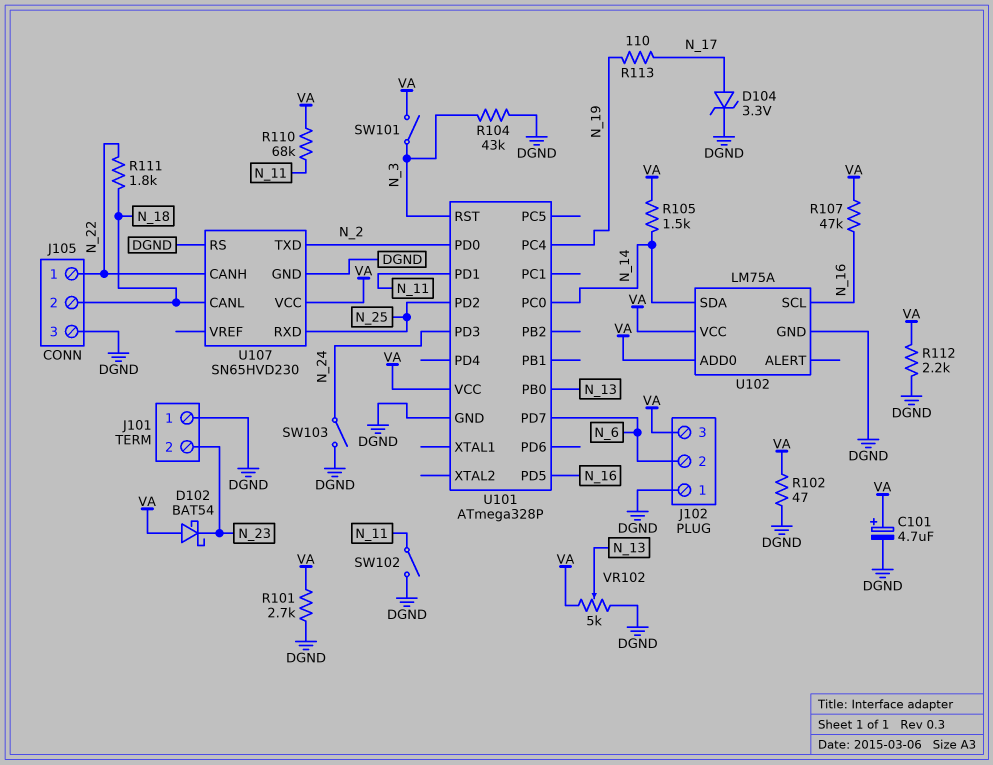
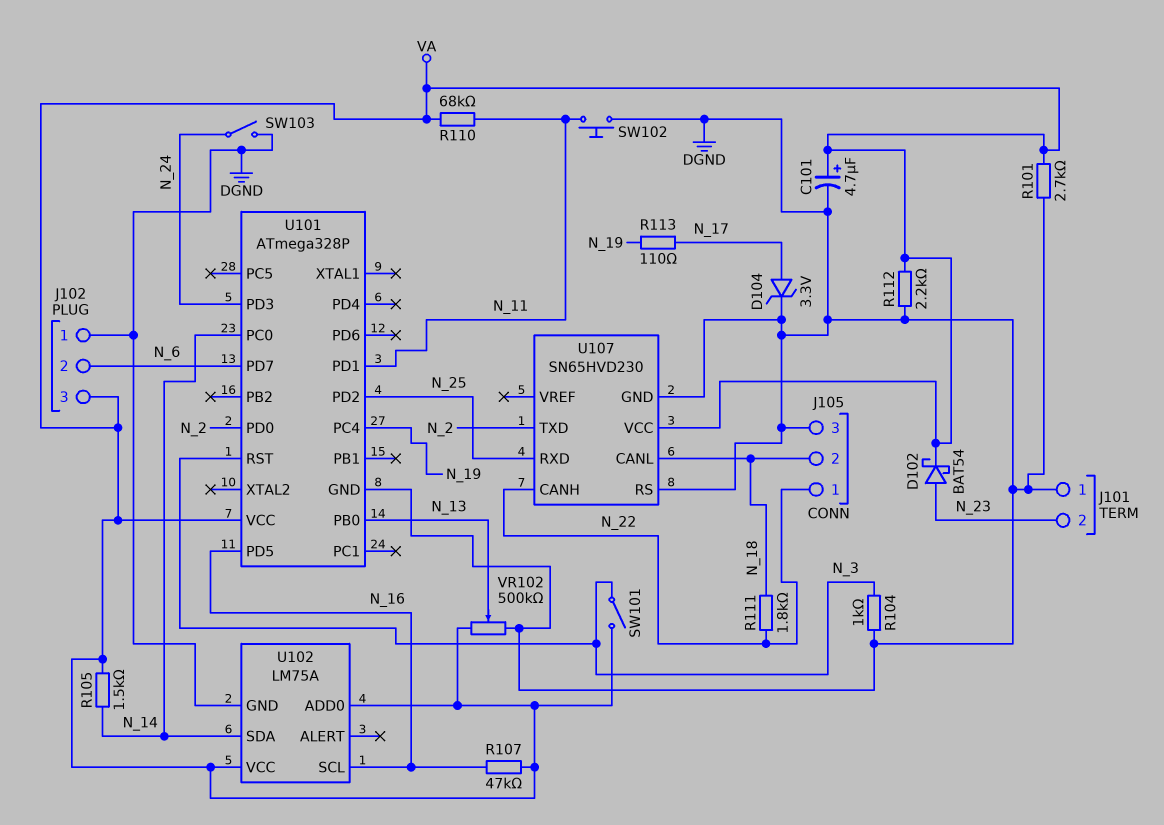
D102: schottky BAT54 (A VA, K N_23) -> schottky BAT54 (A N_23, K VA)
R102: 47 (DGND, VA) -> none
R104: 43k (DGND, N_3) -> 1k (DGND, N_3)
SW102: switch (DGND, N_11) -> button (DGND, N_11)
VR102: 5k (DGND, VA, wiper N_13) -> 500k (DGND, VA, wiper N_13)

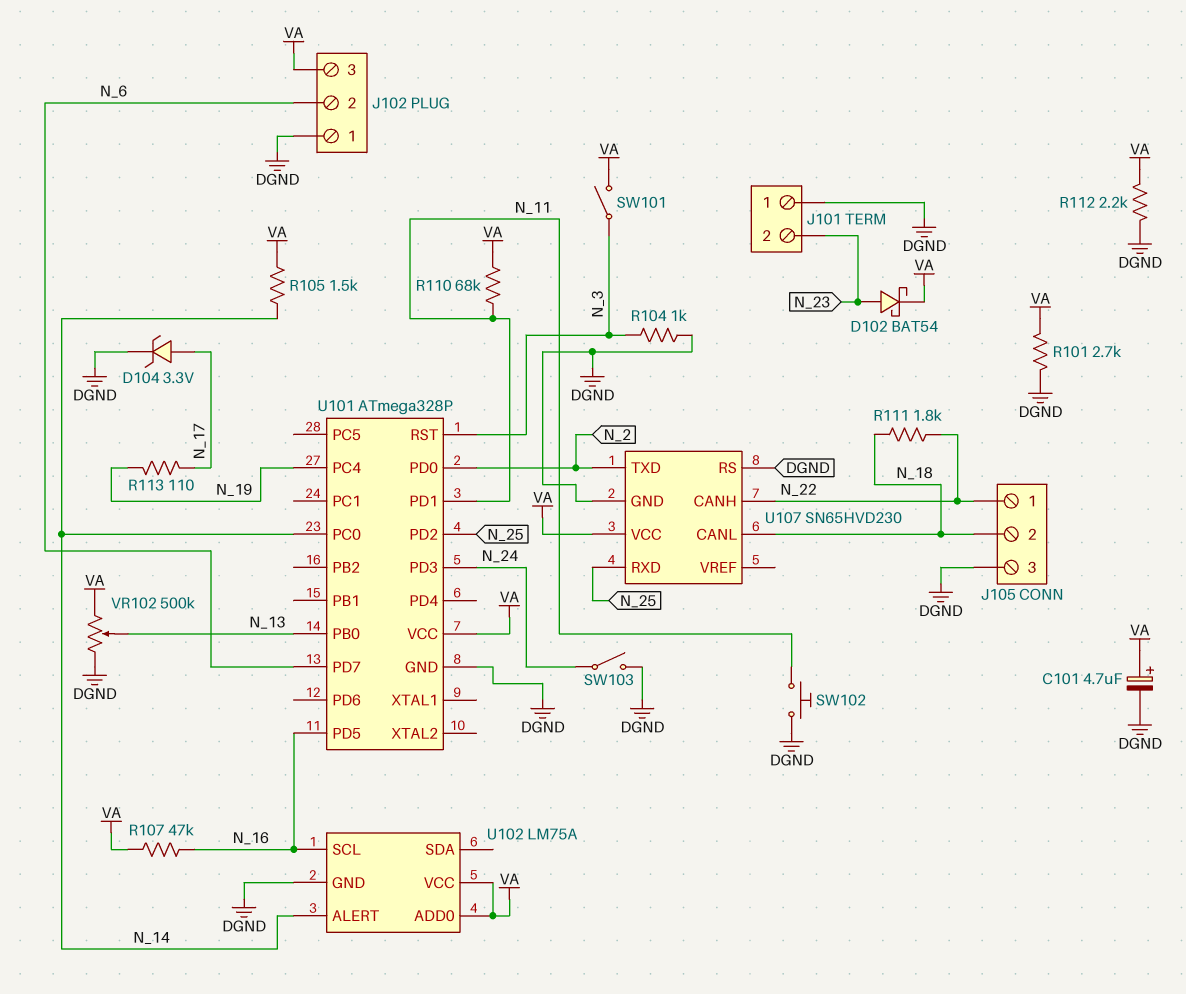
U102 pin ALERT: none -> N_14
U102 pin SDA: N_14 -> none

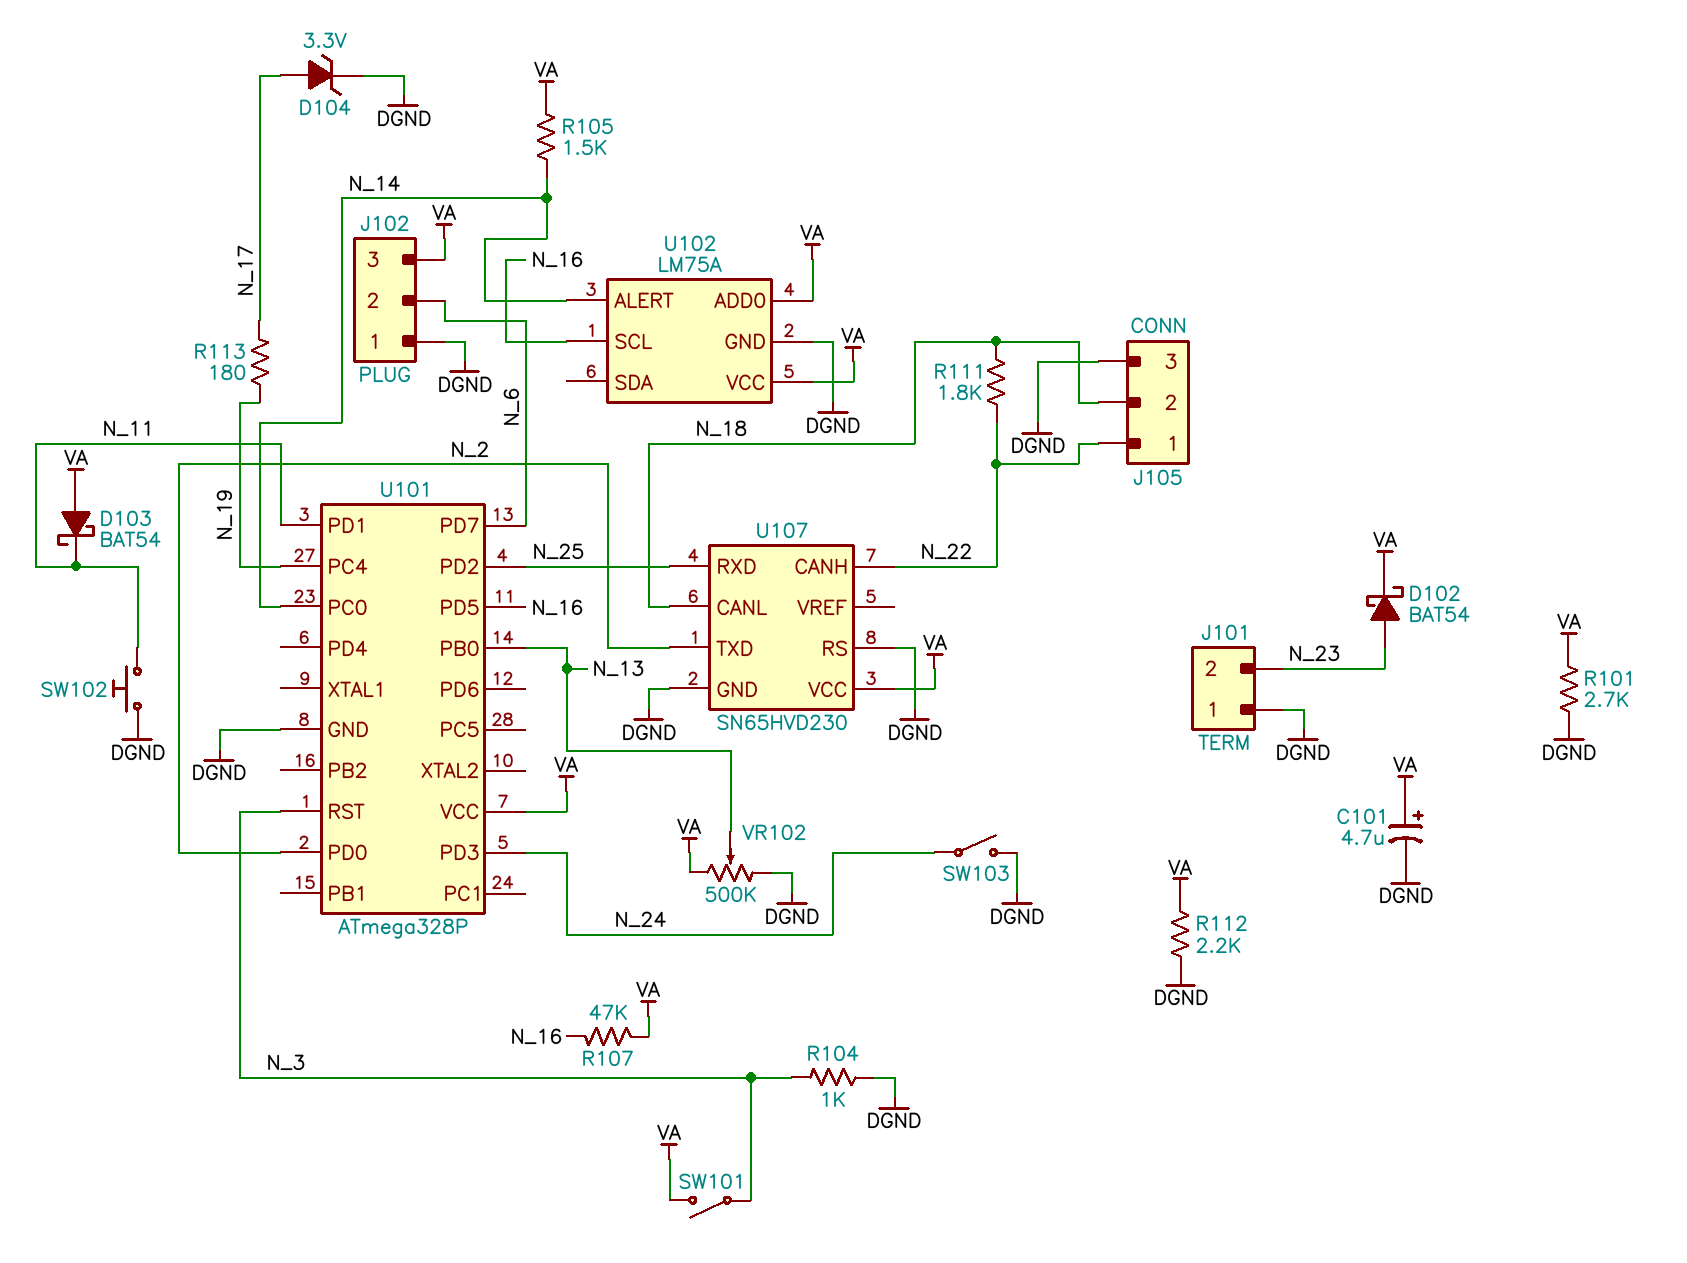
D103: none -> schottky BAT54 (A VA, K N_11)
R110: 68k (N_11, VA) -> none
R113: 110 (N_17, N_19) -> 180 (N_17, N_19)

